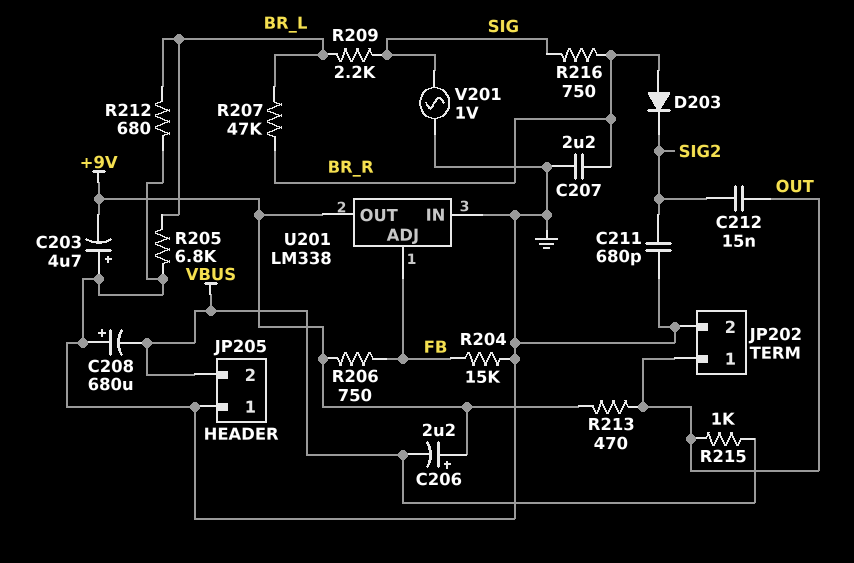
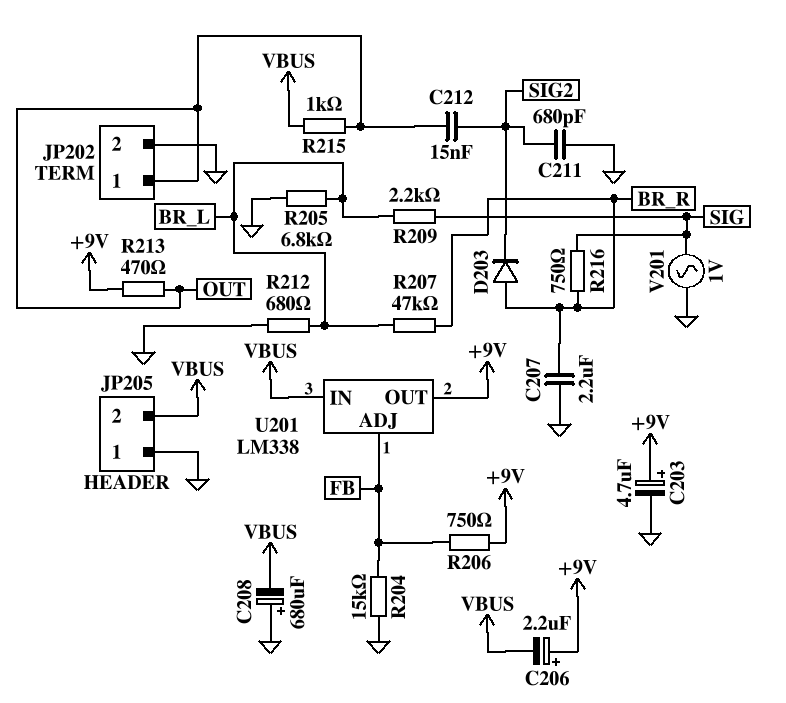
C203: 4.7uF (plus GND, minus +9V) -> 4.7uF (plus +9V, minus GND)
U201 pin IN: GND -> VBUS

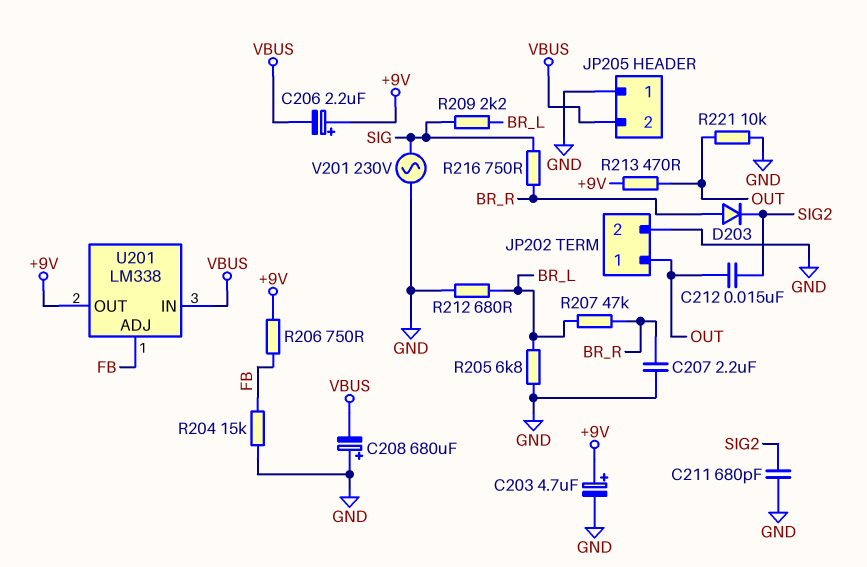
R215: 1k (OUT, VBUS) -> none
R221: none -> 10k (GND, OUT)
V201: AC 1V (GND, SIG) -> AC 230V (GND, SIG)

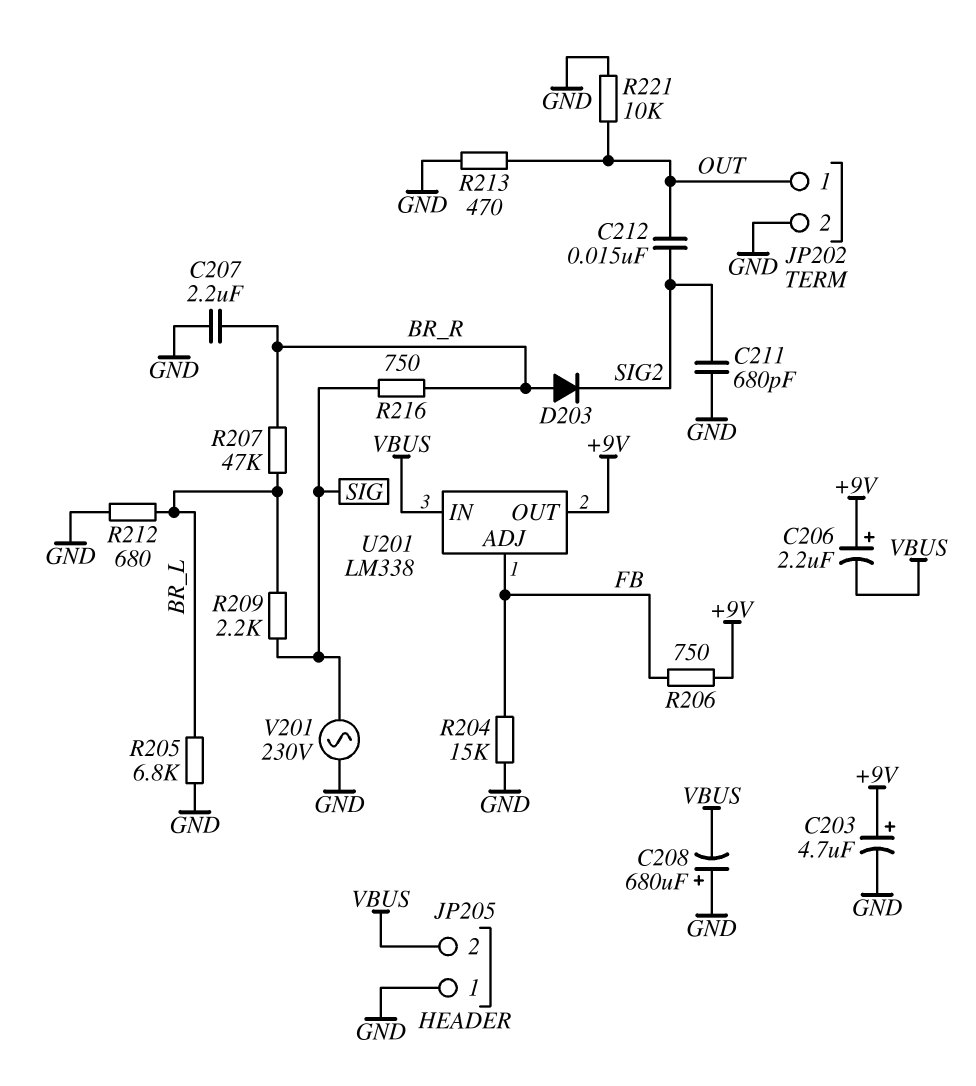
R213: 470 (+9V, OUT) -> 470 (GND, OUT)

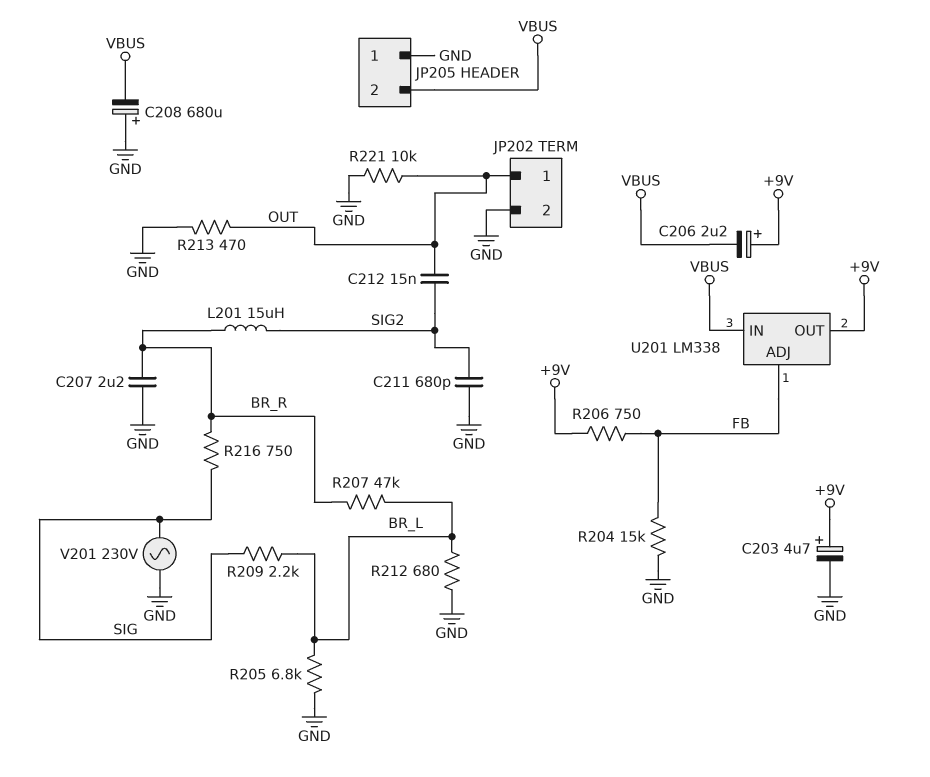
D203: diode (A BR_R, K SIG2) -> none
L201: none -> 15uH (BR_R, SIG2)

